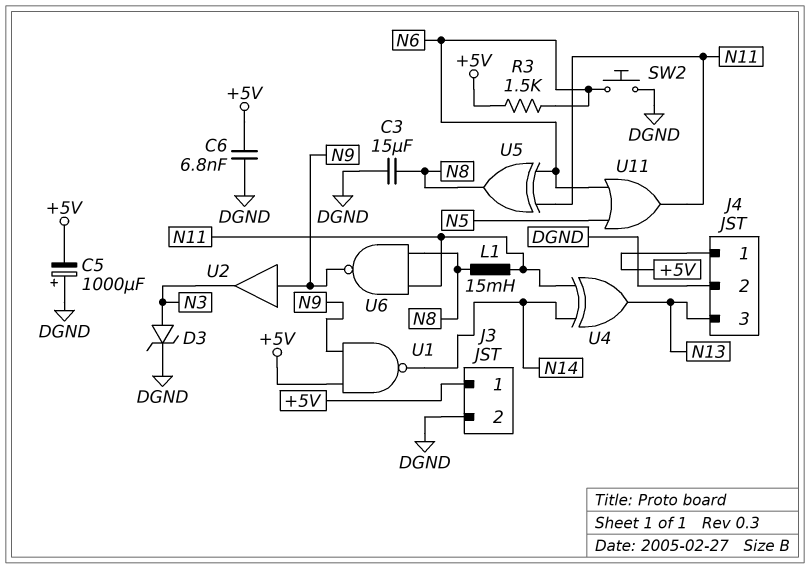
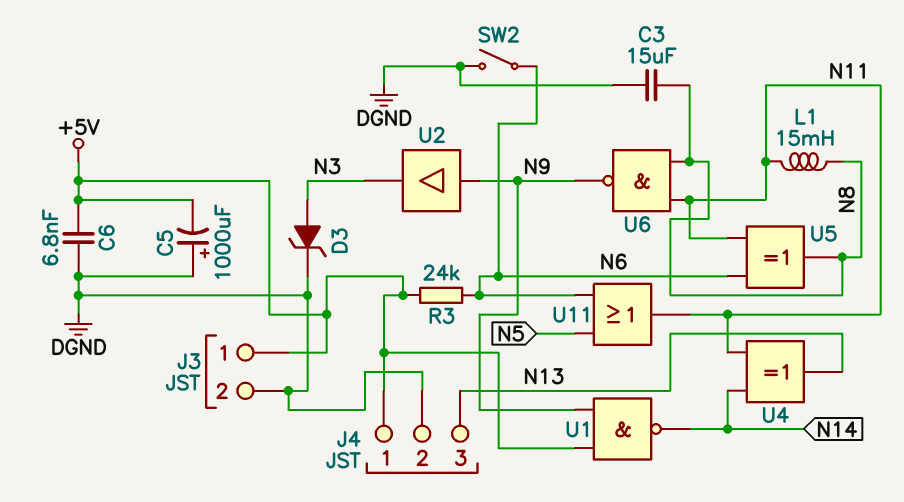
R3: 1.5k (+5V, N6) -> 24k (+5V, N6)
SW2: button (DGND, N6) -> switch (DGND, N6)

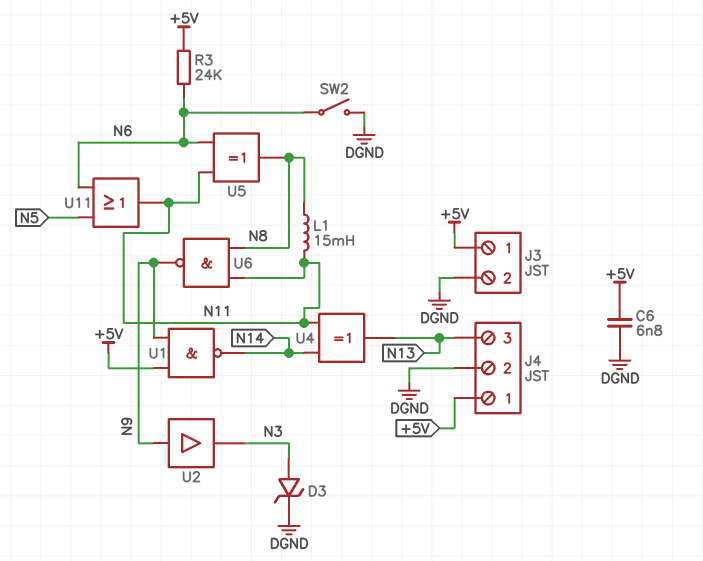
C3: 15uF (DGND, N8) -> none
C5: 1000uF (plus DGND, minus +5V) -> none

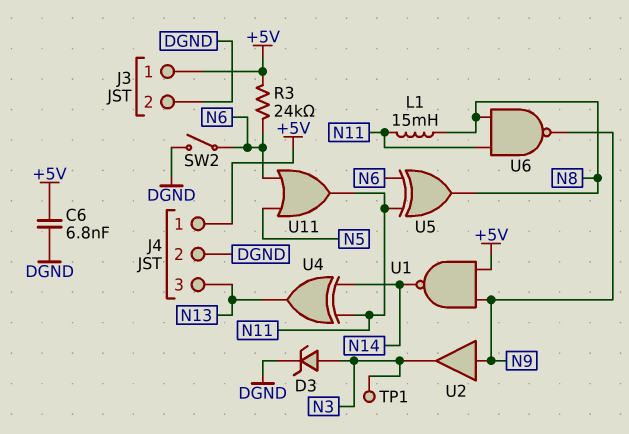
TP1: none -> test point (N3)

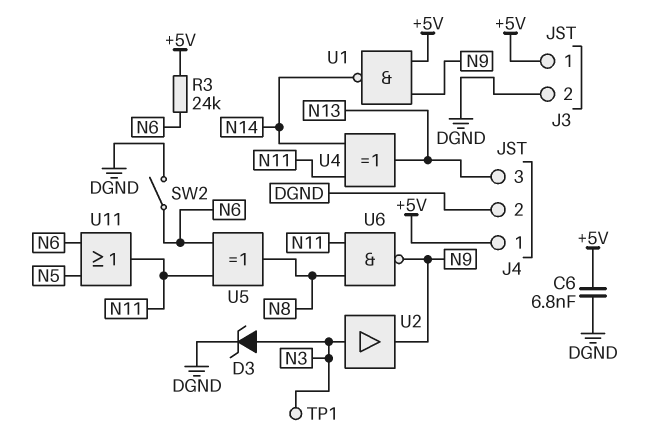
L1: 15mH (N8, N11) -> none
U2: buffer (in N9, out N3) -> buffer (in N3, out N9)

